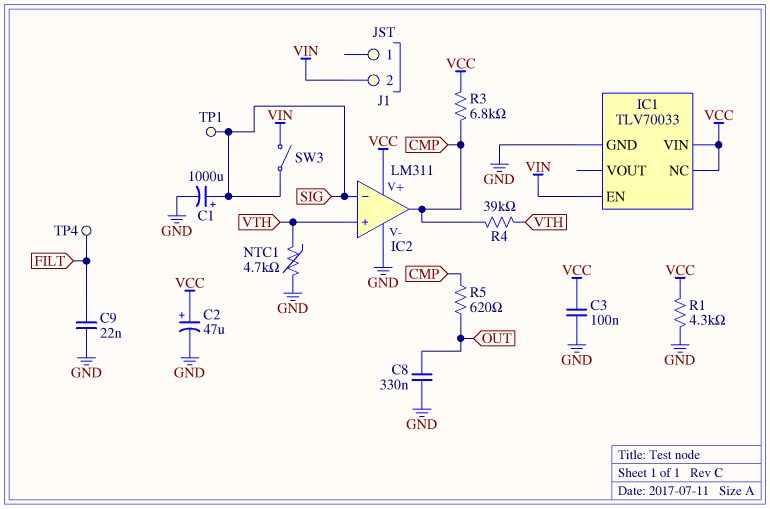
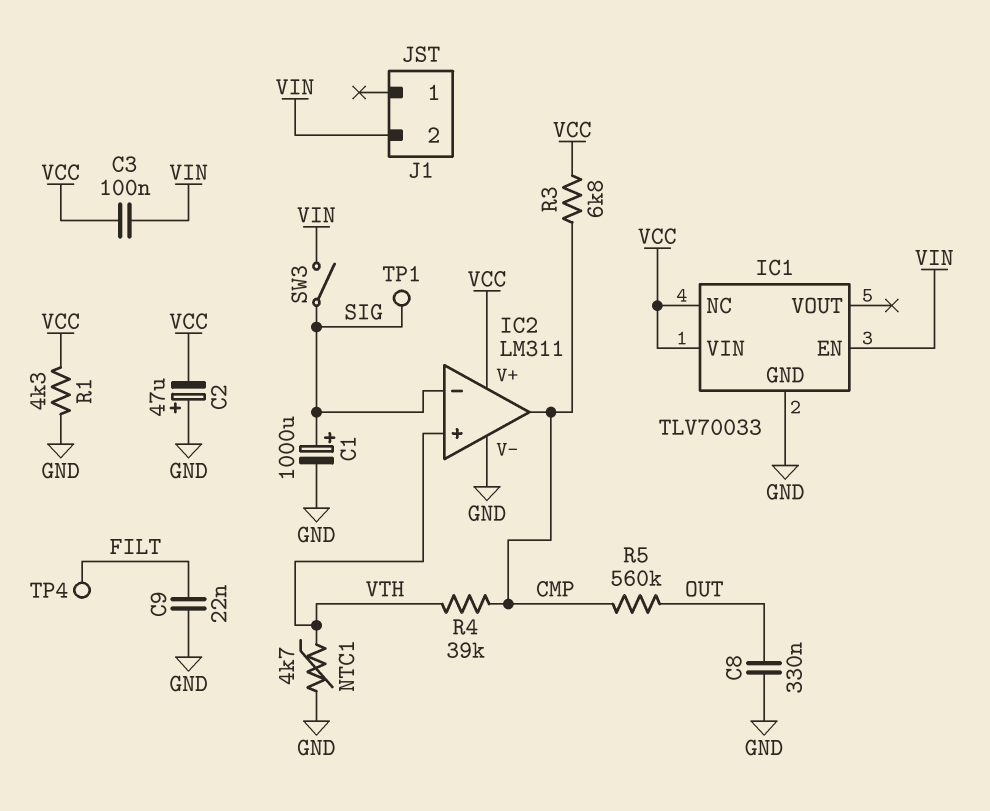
C2: 47uF (plus VCC, minus GND) -> 47uF (plus GND, minus VCC)
C3: 100nF (GND, VCC) -> 100nF (VCC, VIN)
R5: 620 (CMP, OUT) -> 560k (CMP, OUT)

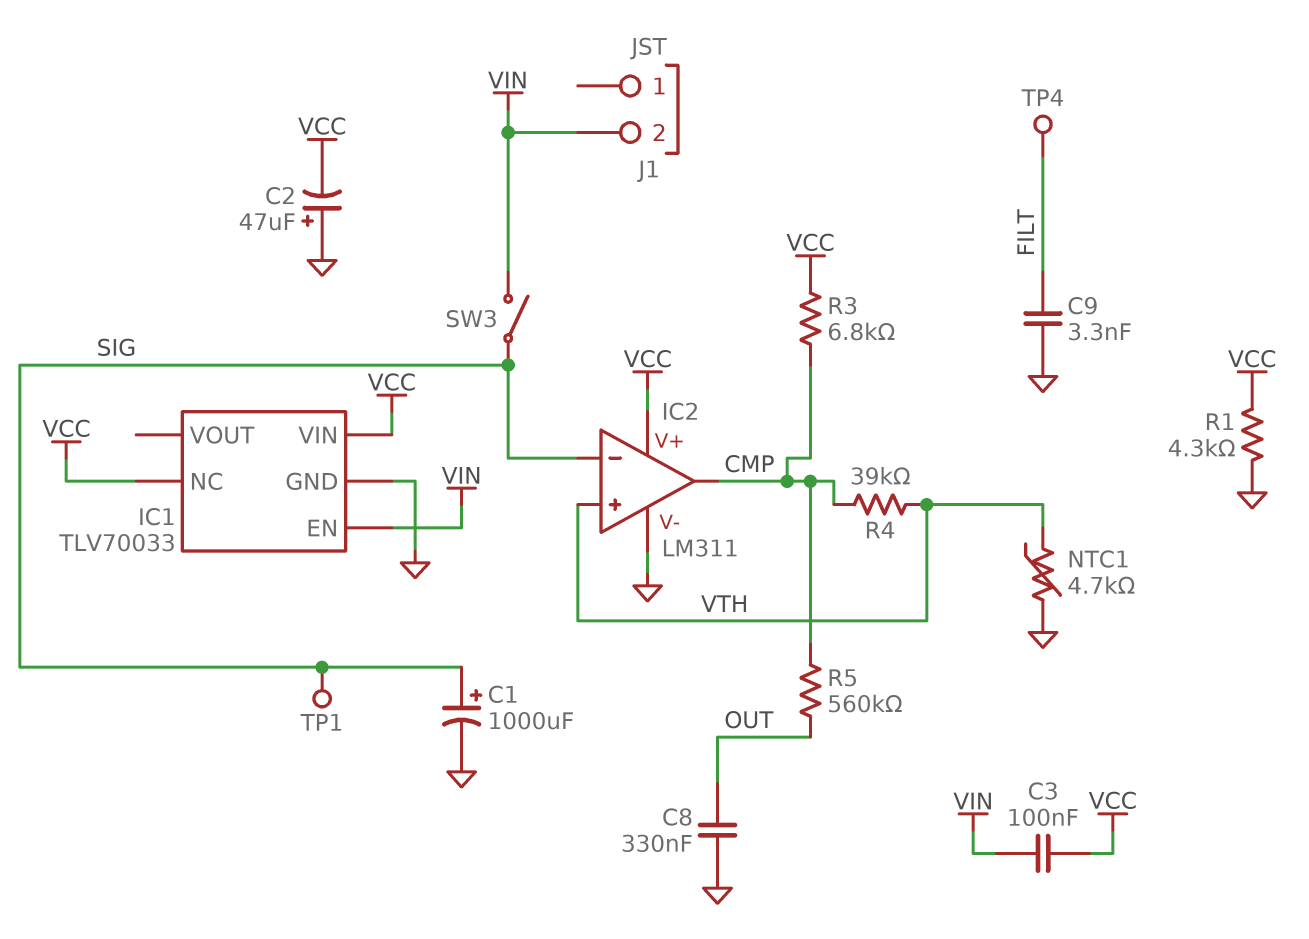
C9: 22nF (FILT, GND) -> 3.3nF (FILT, GND)

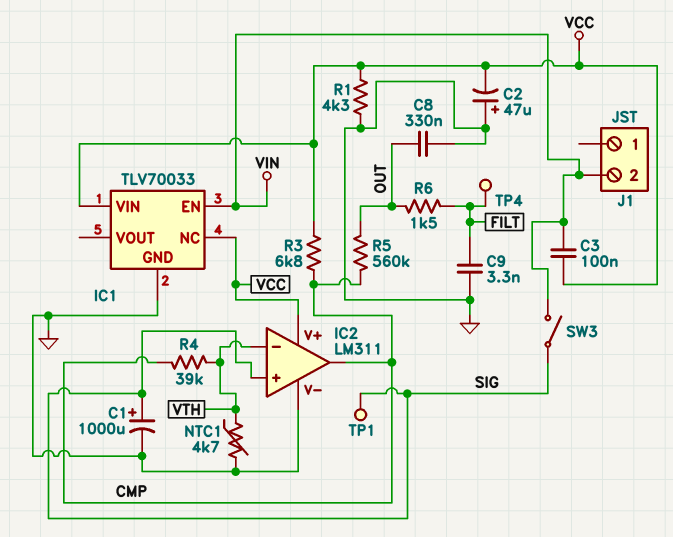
IC2 pin in+: VTH -> SIG
IC2 pin in-: SIG -> VTH
R6: none -> 1.5k (FILT, OUT)

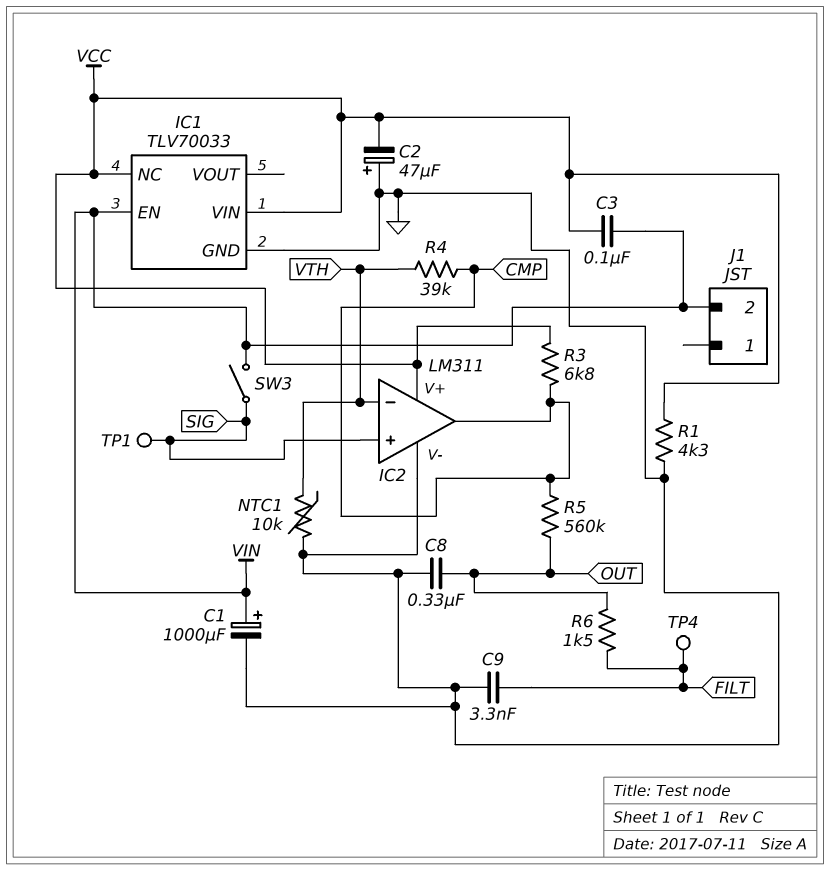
C1: 1000uF (plus SIG, minus GND) -> 1000uF (plus VIN, minus GND)
NTC1: 4.7k (GND, VTH) -> 10k (GND, VTH)

